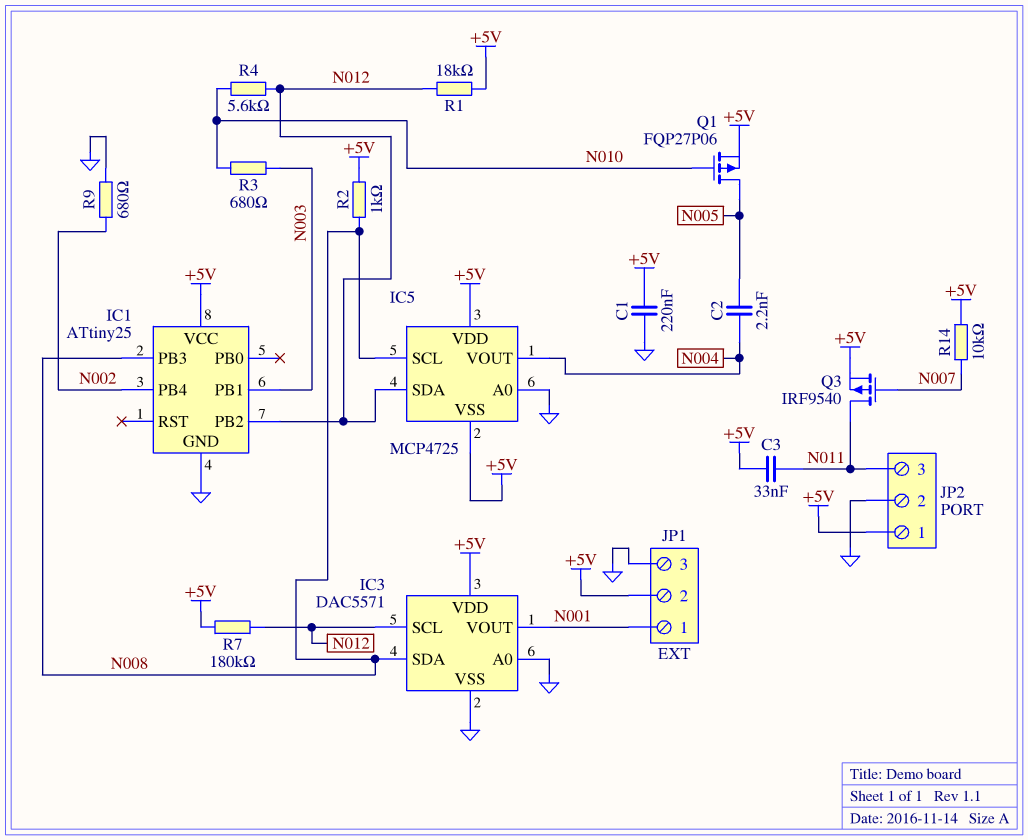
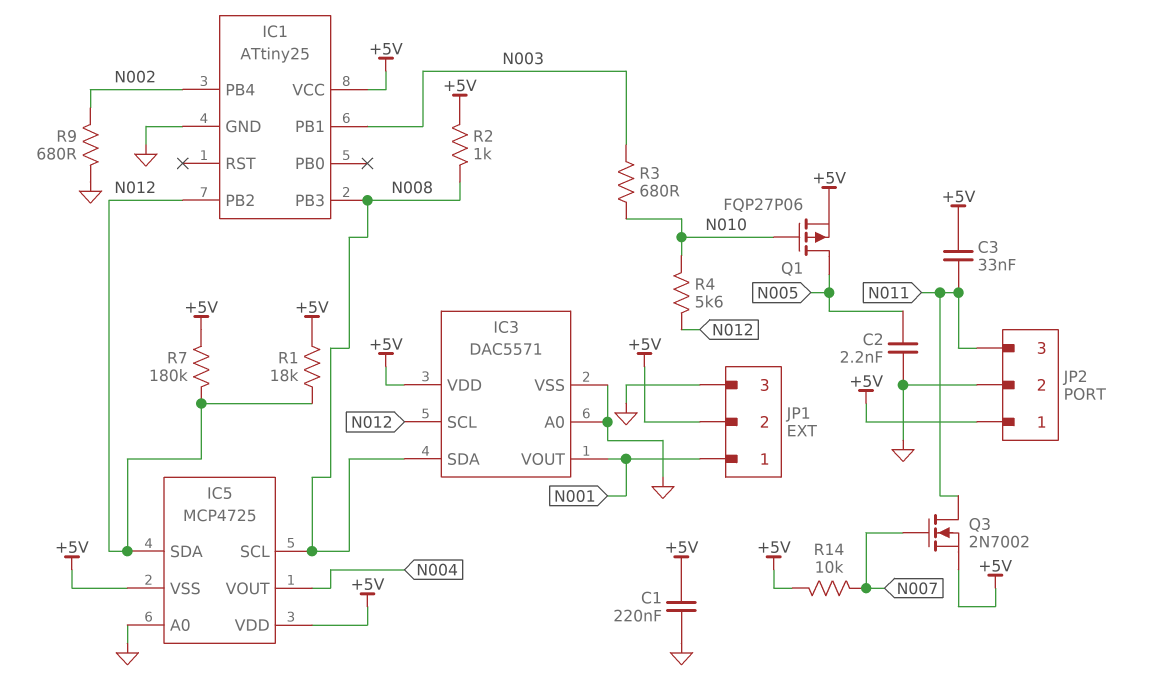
C2: 2.2nF (N004, N005) -> 2.2nF (GND, N005)
Q3: PMOS IRF9540 (G N007, D N011, S +5V) -> NMOS 2N7002 (G N007, D N011, S +5V)

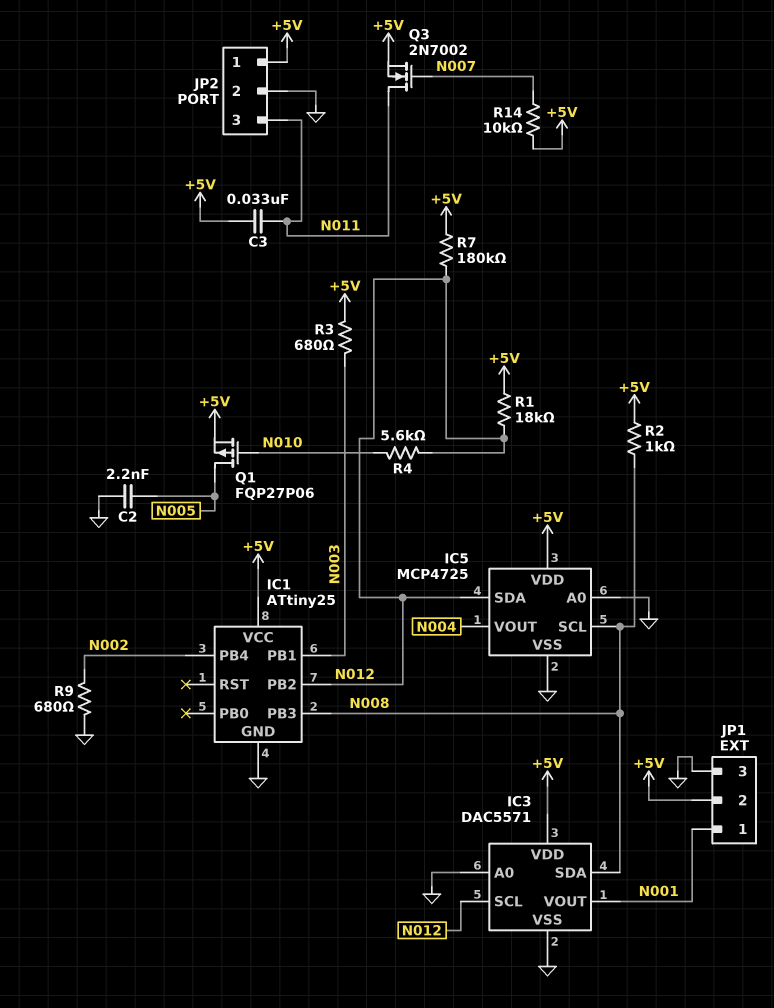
C1: 220nF (+5V, GND) -> none
IC5 pin VSS: +5V -> GND
R3: 680 (N003, N010) -> 680 (+5V, N003)

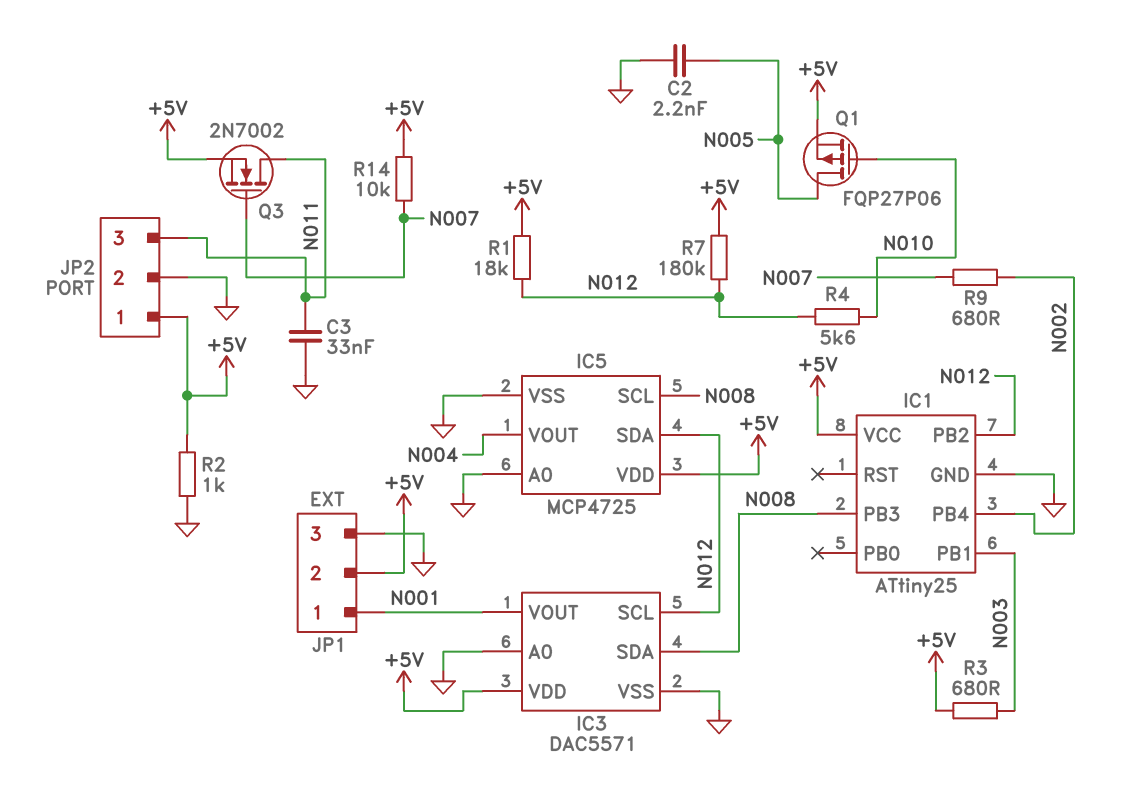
C3: 33nF (+5V, N011) -> 33nF (GND, N011)
R2: 1k (+5V, N008) -> 1k (+5V, GND)
R9: 680 (GND, N002) -> 680 (N002, N007)

